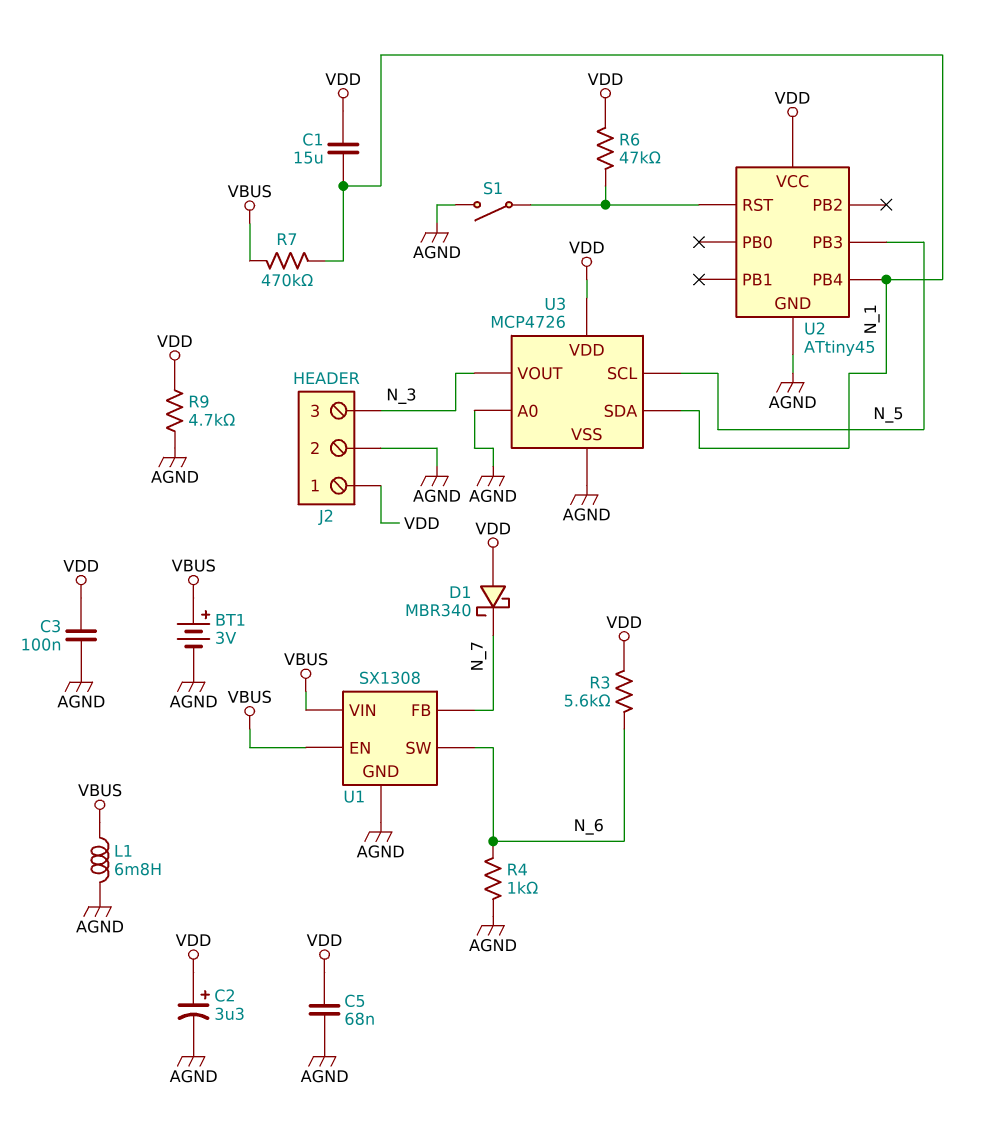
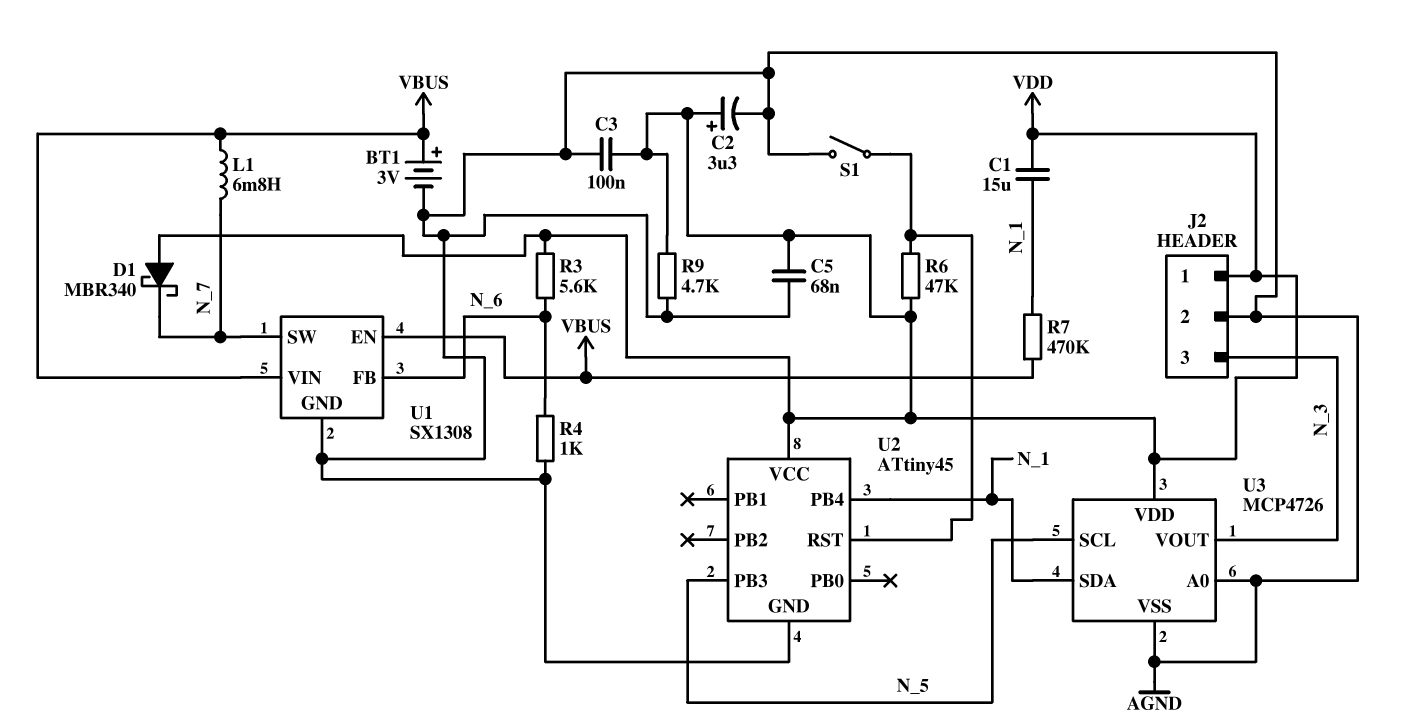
L1: 6.8mH (AGND, VBUS) -> 6.8mH (N_7, VBUS)
U1 pin FB: N_7 -> N_6
U1 pin SW: N_6 -> N_7

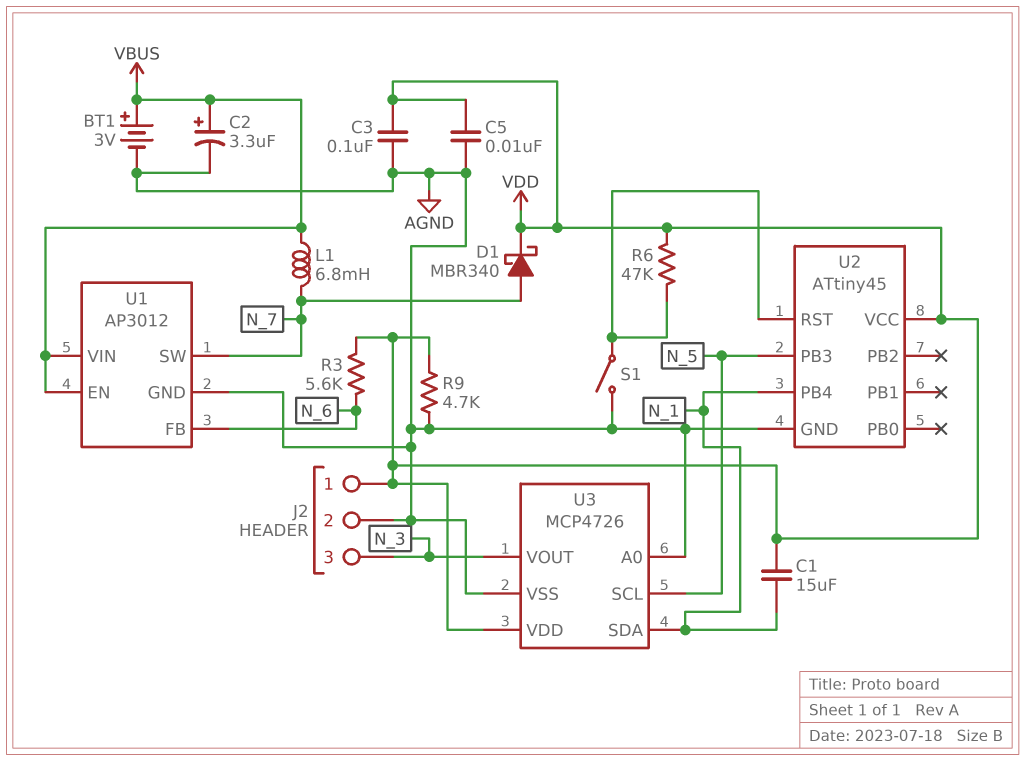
C2: 3.3uF (plus VDD, minus AGND) -> 3.3uF (plus VBUS, minus AGND)
C5: 68nF (AGND, VDD) -> 10nF (AGND, VDD)
D1: schottky MBR340 (A VDD, K N_7) -> schottky MBR340 (A N_7, K VDD)
R4: 1k (AGND, N_6) -> none
R7: 470k (N_1, VBUS) -> none
U1: SX1308 -> AP3012

